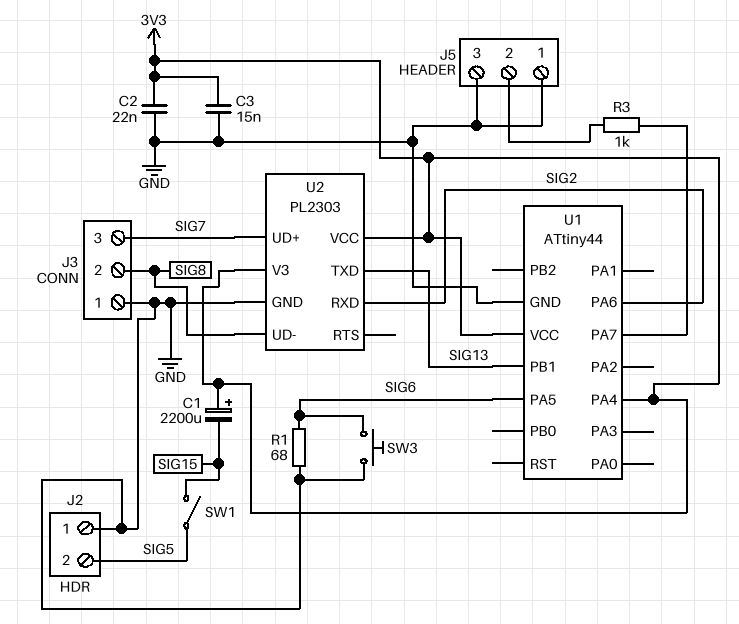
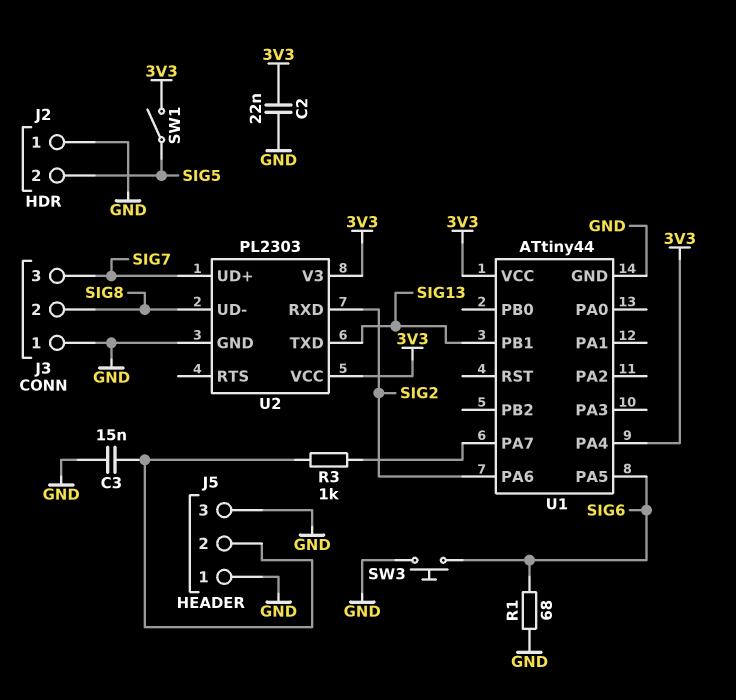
C1: 2200uF (plus 3V3, minus SIG15) -> none
C3: 15nF (3V3, GND) -> 15nF (GND, J5/2)
SW1: switch (SIG5, SIG15) -> switch (3V3, SIG5)

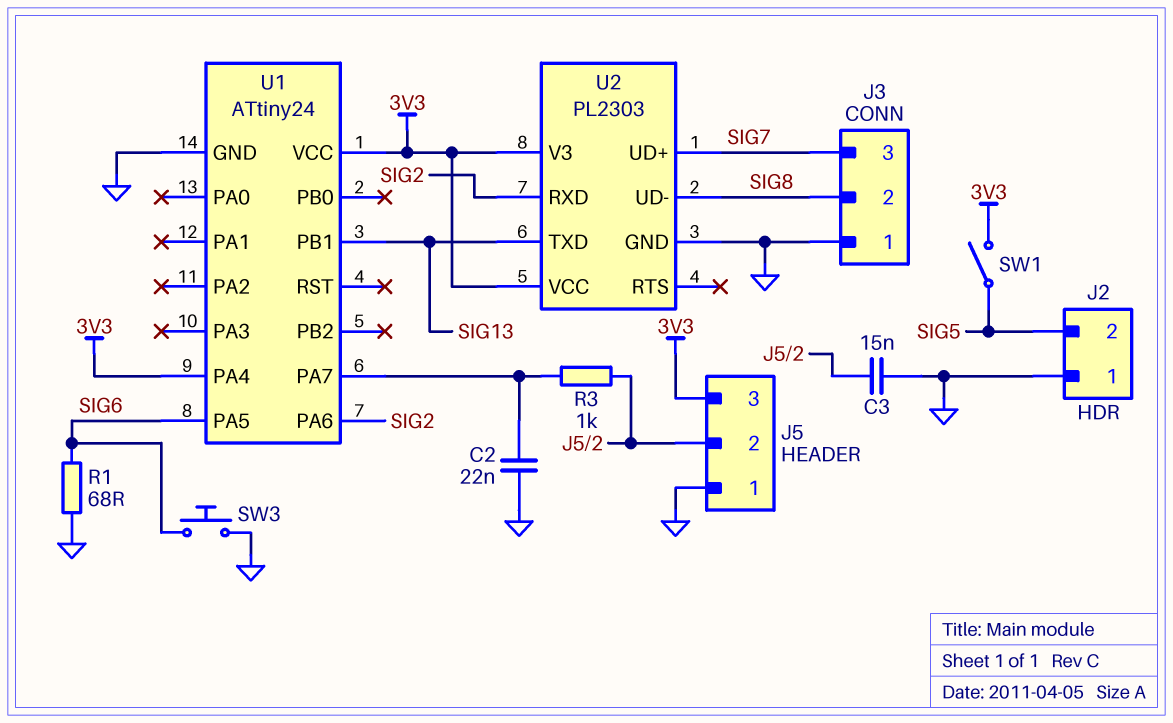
C2: 22nF (3V3, GND) -> 22nF (GND, U1/PA7)
J5 pin 3: GND -> 3V3
U1: ATtiny44 -> ATtiny24

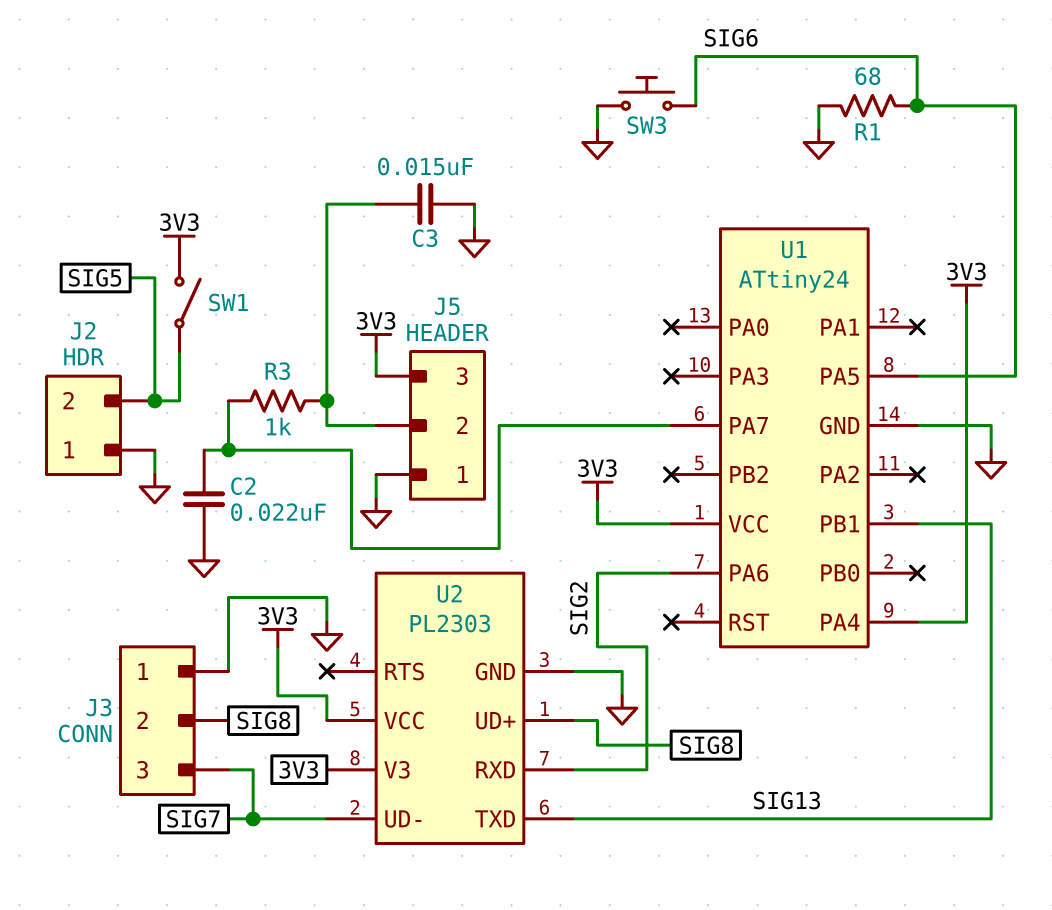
U2 pin UD+: SIG7 -> SIG8
U2 pin UD-: SIG8 -> SIG7

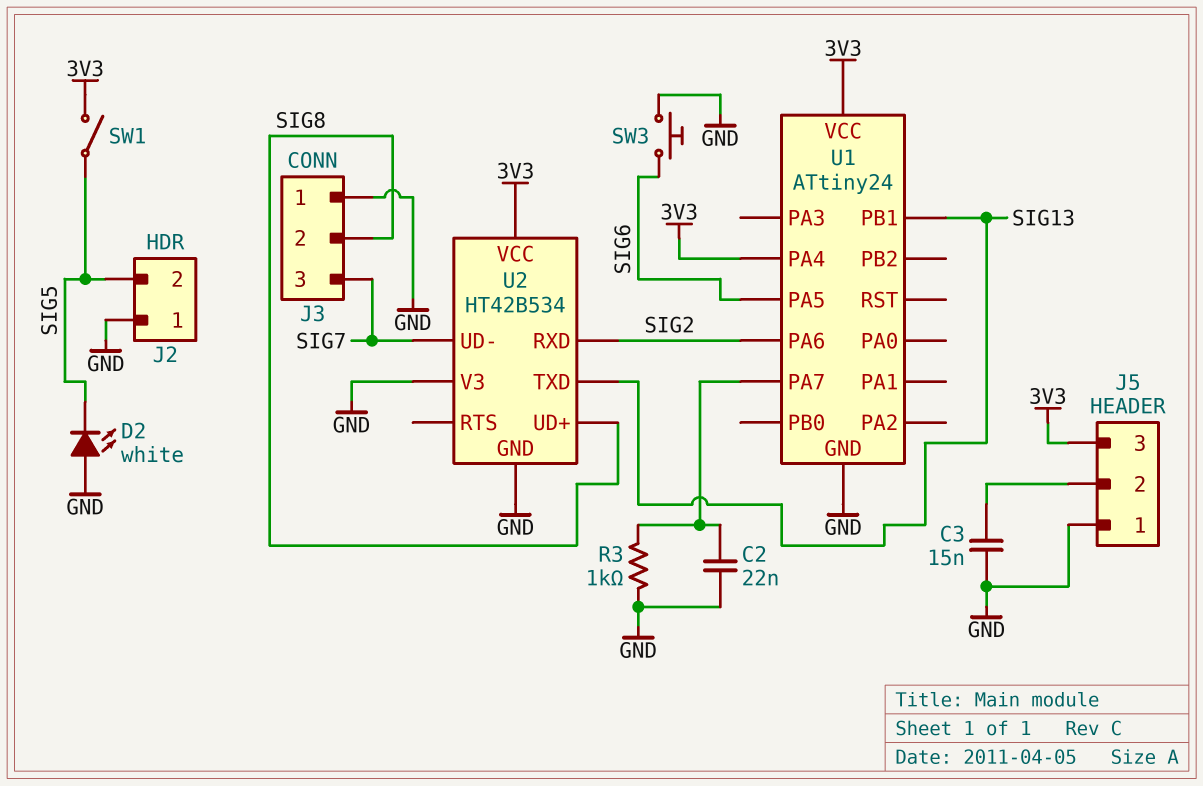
D2: none -> LED white (A GND, K SIG5)
R1: 68 (GND, SIG6) -> none
R3: 1k (J5/2, U1/PA7) -> 1k (GND, U1/PA7)
U2: PL2303 -> HT42B534
U2 pin V3: 3V3 -> GND

